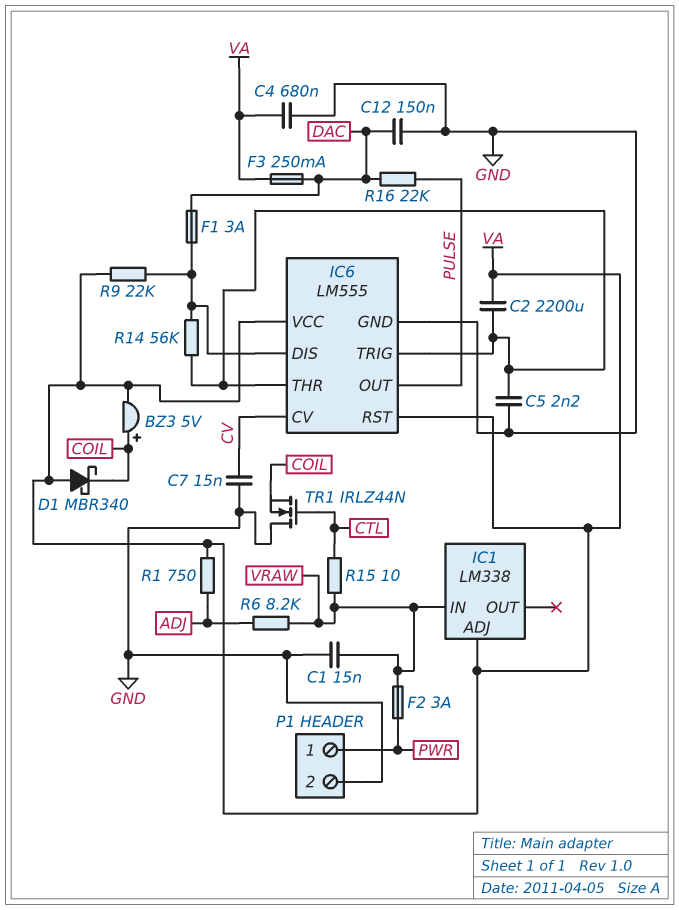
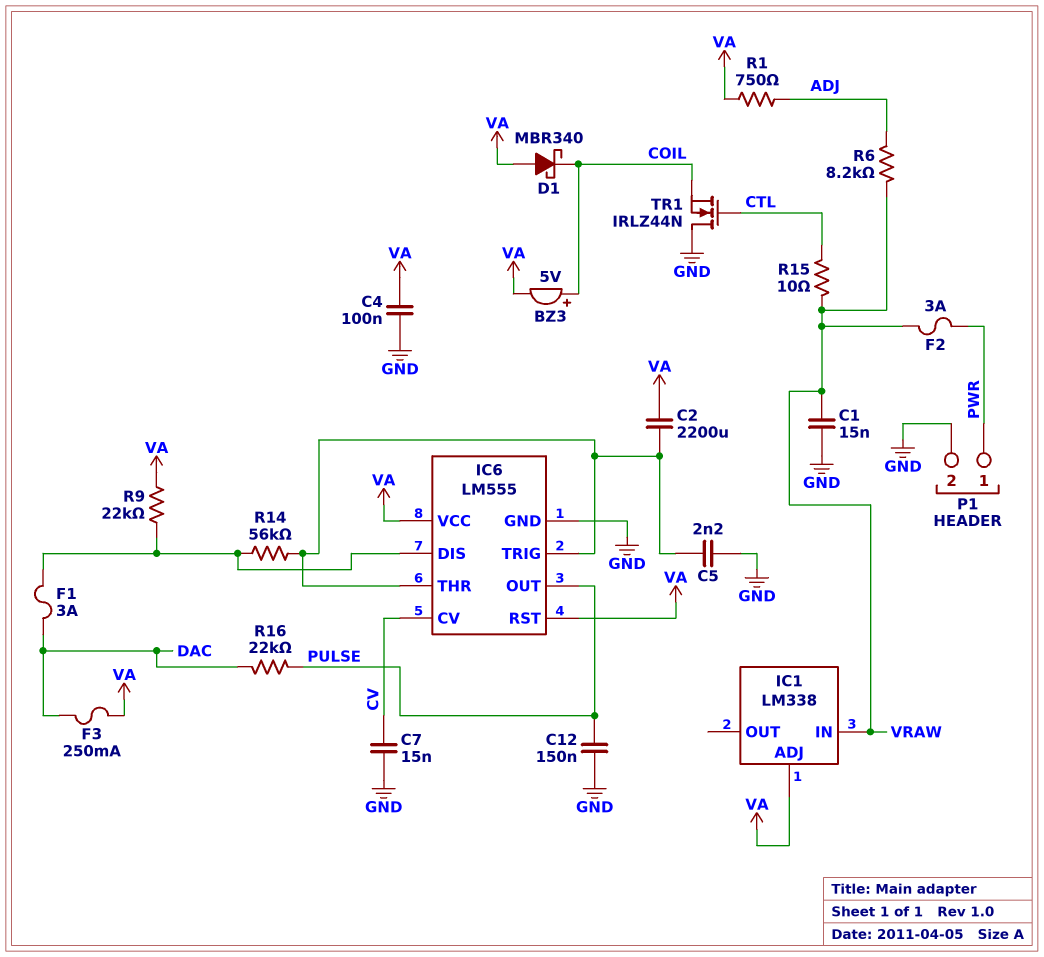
C4: 680nF (GND, VA) -> 100nF (GND, VA)
C12: 150nF (DAC, GND) -> 150nF (GND, PULSE)

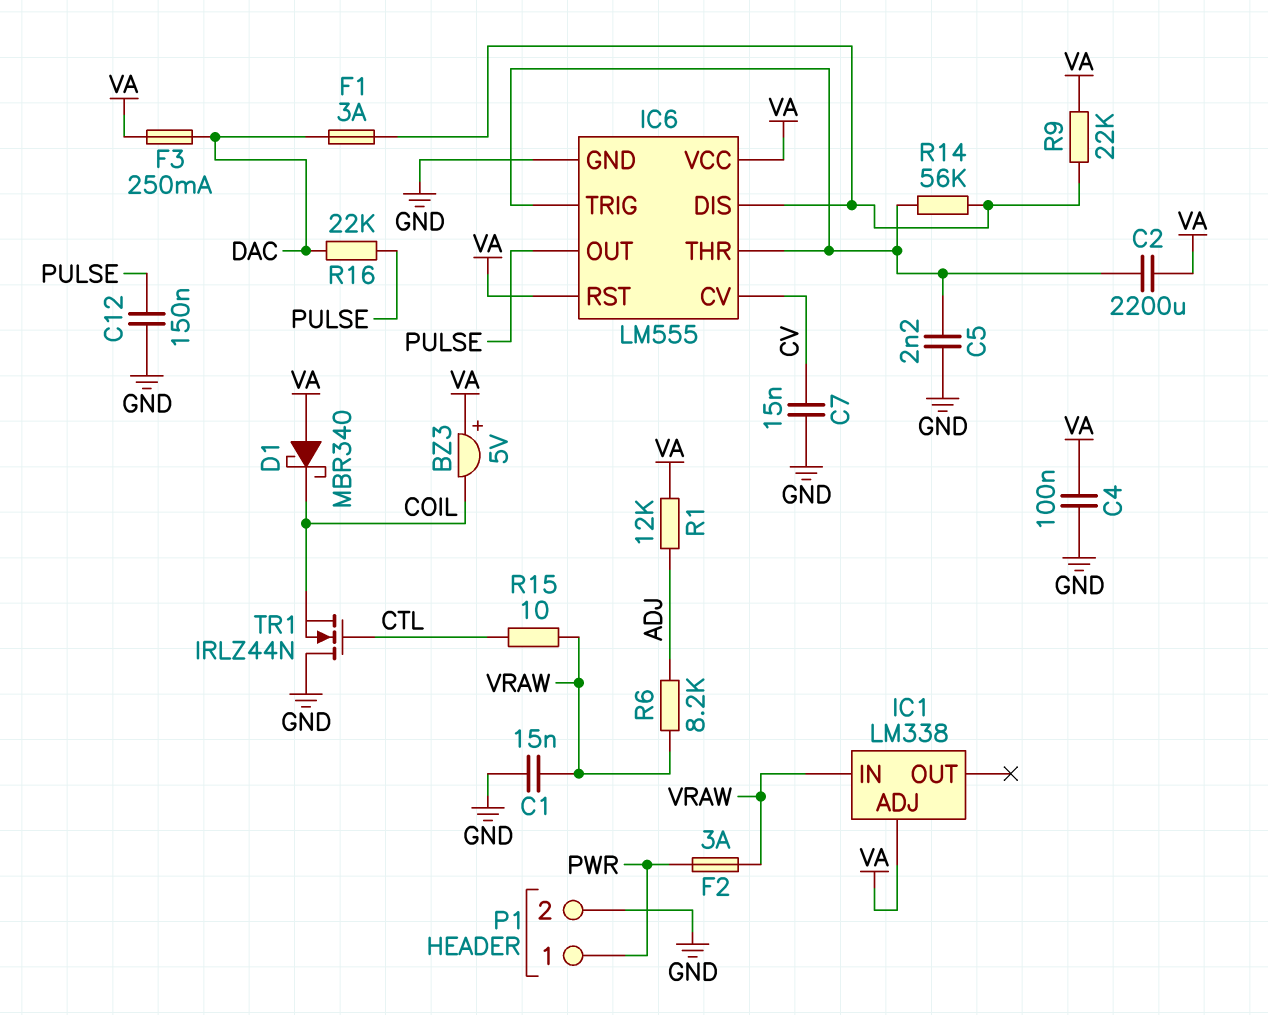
BZ3: buzzer 5V (plus COIL, minus VA) -> buzzer 5V (plus VA, minus COIL)
R1: 750 (ADJ, VA) -> 12k (ADJ, VA)

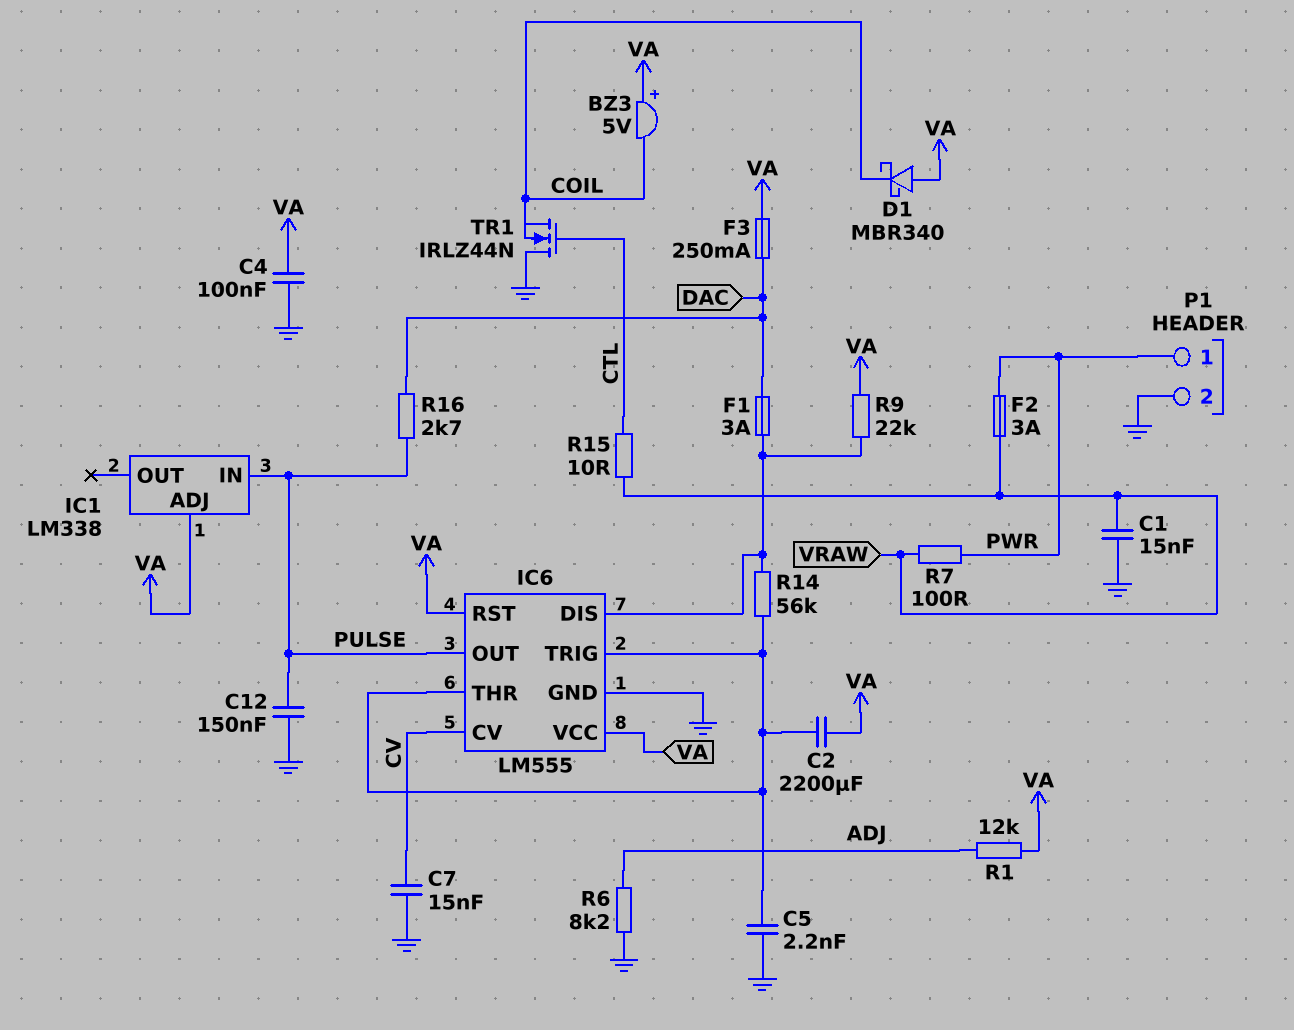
IC1 pin IN: VRAW -> PULSE
R6: 8.2k (ADJ, VRAW) -> 8.2k (ADJ, GND)
R7: none -> 100 (PWR, VRAW)
R16: 22k (DAC, PULSE) -> 2.7k (DAC, PULSE)

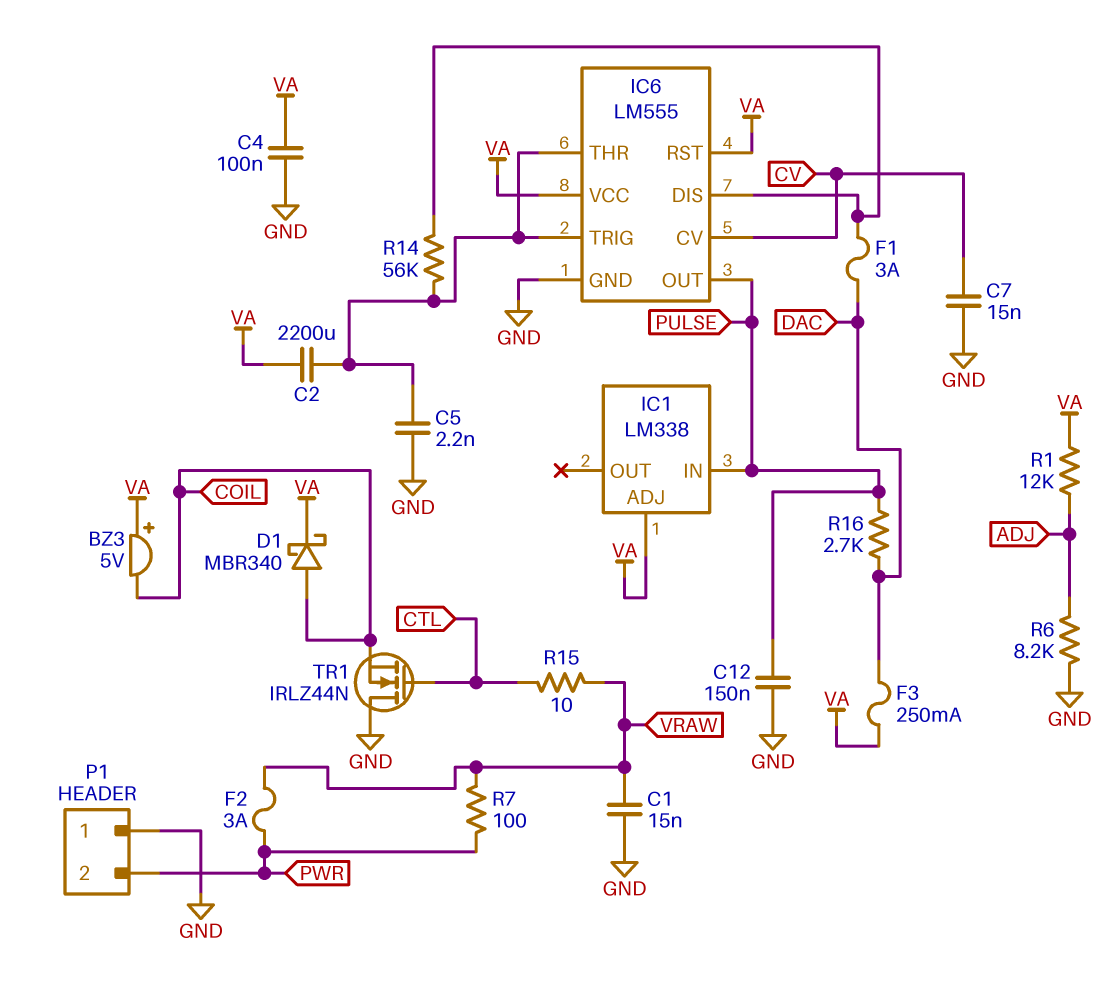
D1: schottky MBR340 (A VA, K COIL) -> schottky MBR340 (A COIL, K VA)
P1 pin 1: PWR -> GND
P1 pin 2: GND -> PWR
R9: 22k (IC6/DIS, VA) -> none

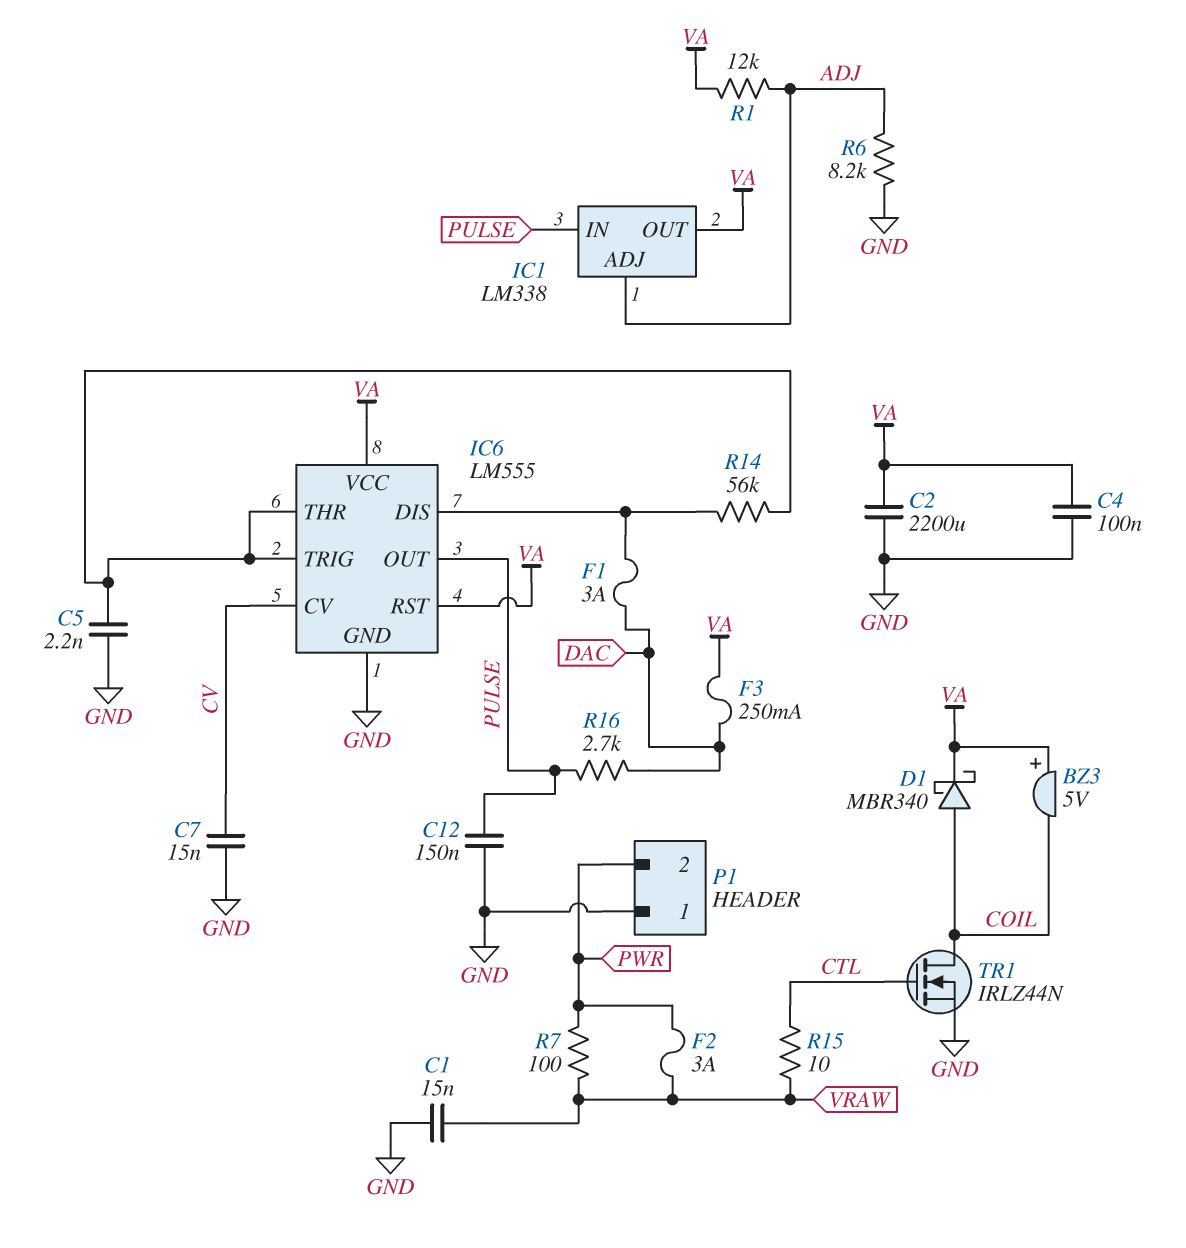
C2: 2200uF (IC6/THR, VA) -> 2200uF (GND, VA)
IC1 pin ADJ: VA -> ADJ
IC1 pin OUT: none -> VA
TR1: NMOS IRLZ44N (G CTL, D GND, S COIL) -> NMOS IRLZ44N (G CTL, D COIL, S GND)

